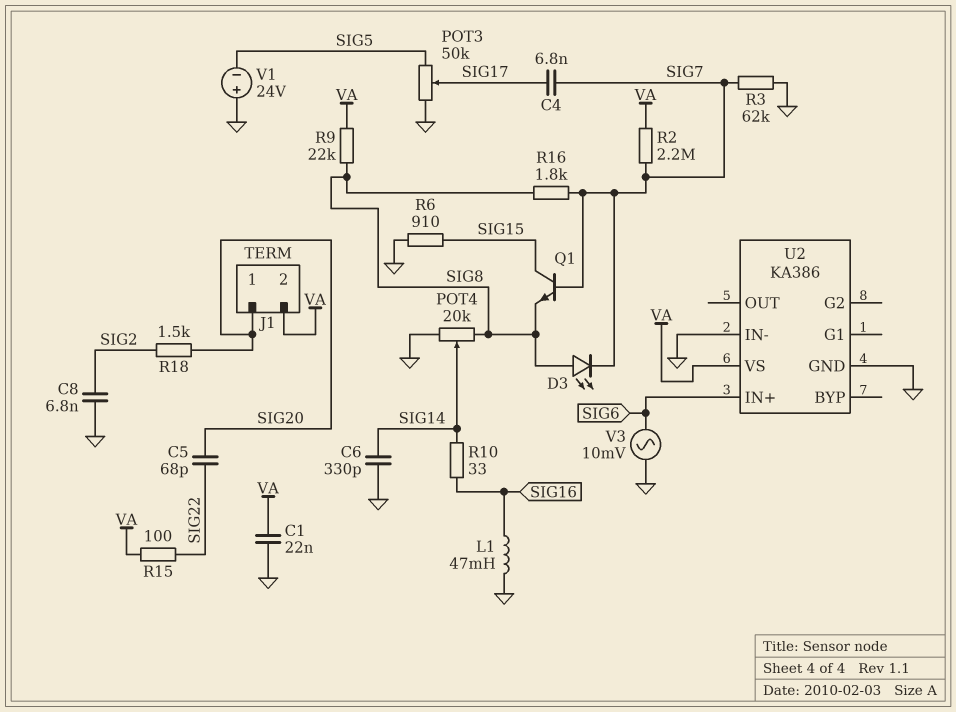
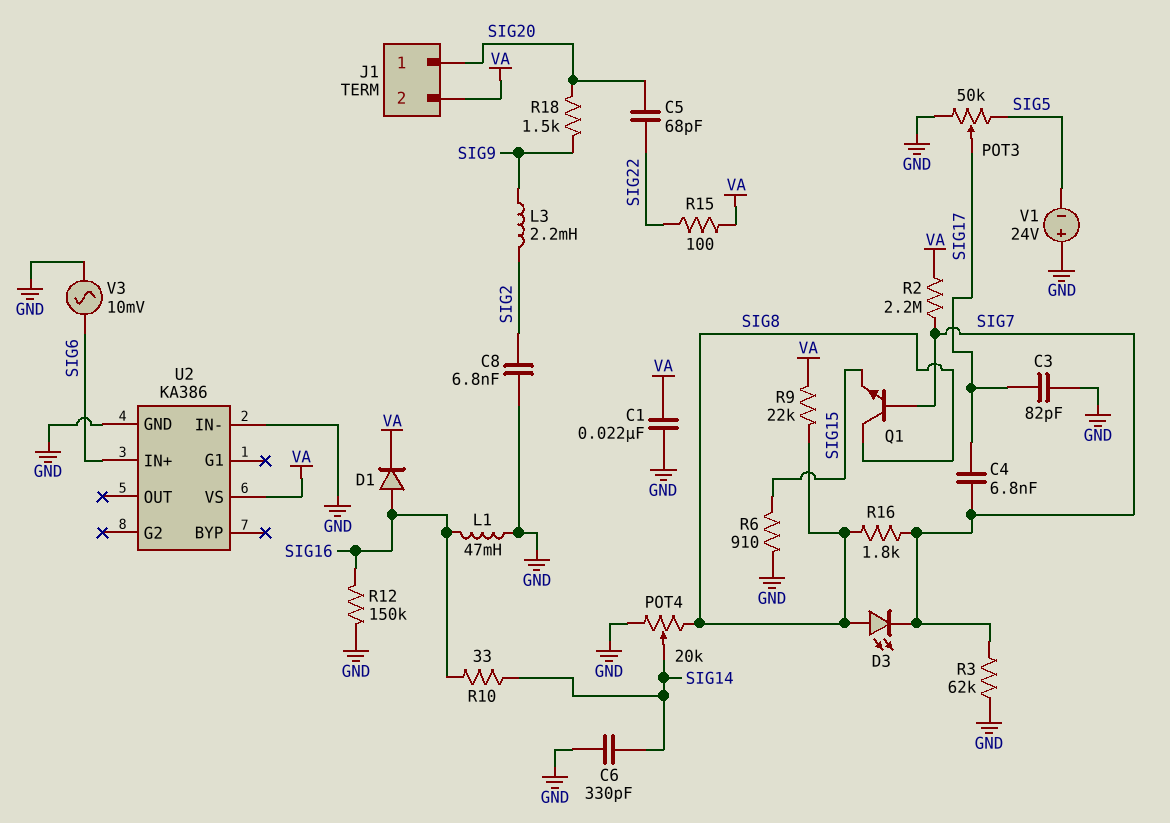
C3: none -> 82pF (GND, SIG17)
D1: none -> diode (A SIG16, K VA)
L3: none -> 2.2mH (SIG2, SIG9)
Q1: NPN (B SIG7, C SIG15, E SIG8) -> NPN (B SIG7, C SIG8, E SIG15)
R12: none -> 150k (GND, SIG16)
R18: 1.5k (SIG2, SIG20) -> 1.5k (SIG9, SIG20)

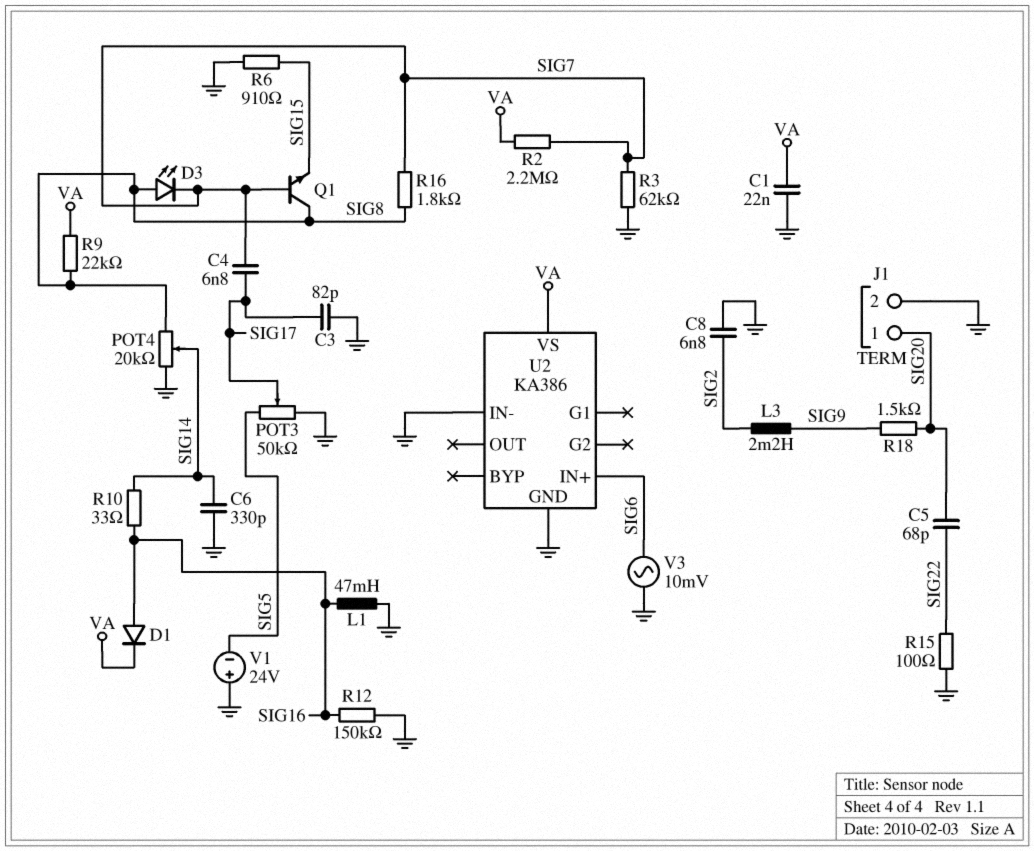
J1 pin 2: VA -> GND
R15: 100 (SIG22, VA) -> 100 (GND, SIG22)

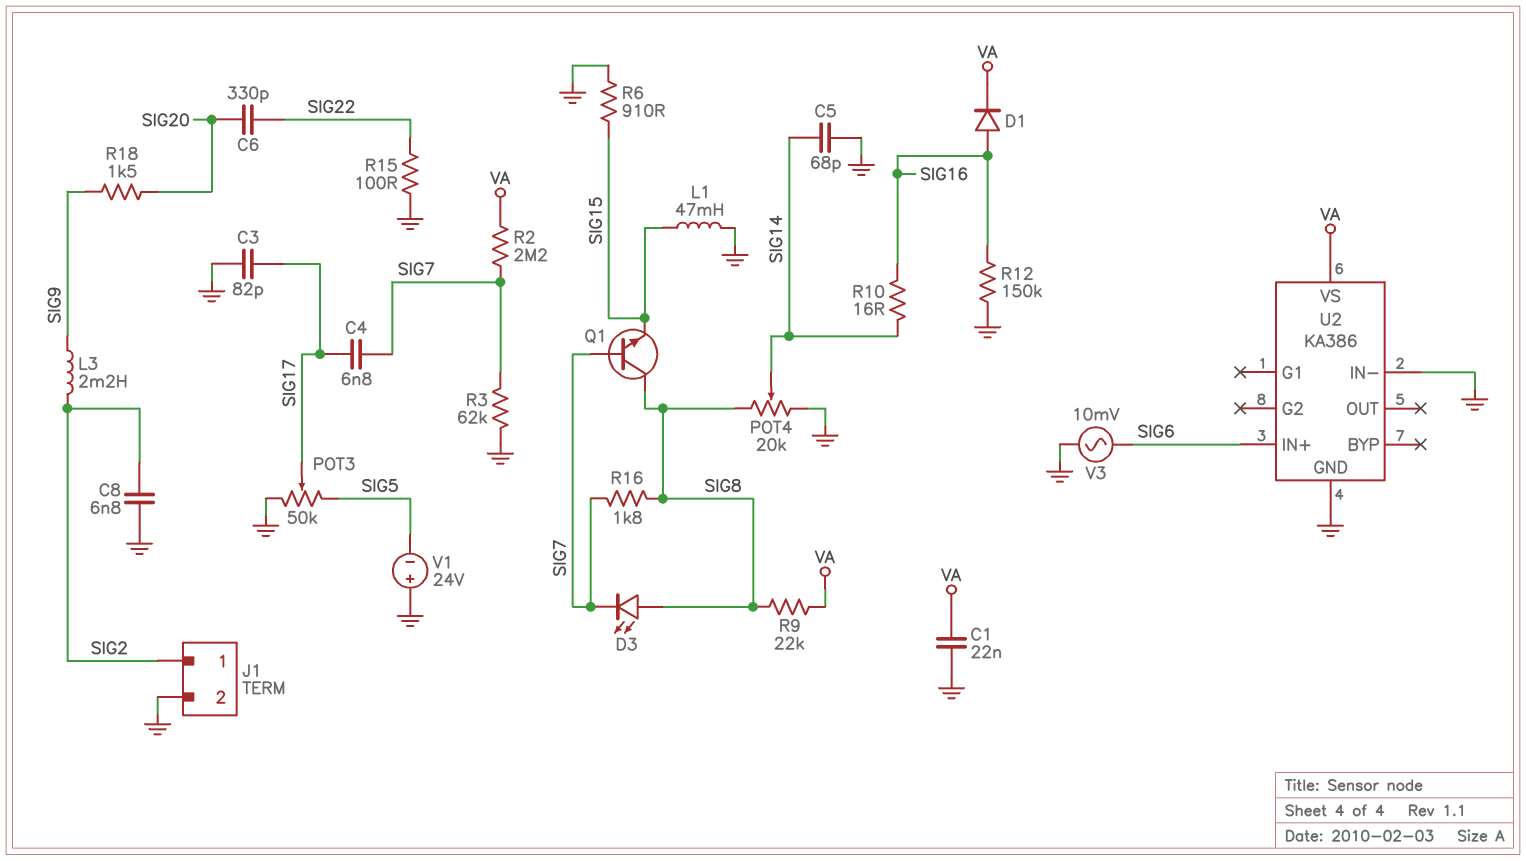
C5: 68pF (SIG20, SIG22) -> 68pF (GND, SIG14)
C6: 330pF (GND, SIG14) -> 330pF (SIG20, SIG22)
J1 pin 1: SIG20 -> SIG2
L1: 47mH (GND, SIG16) -> 47mH (GND, SIG15)
R10: 33 (SIG14, SIG16) -> 16 (SIG14, SIG16)

